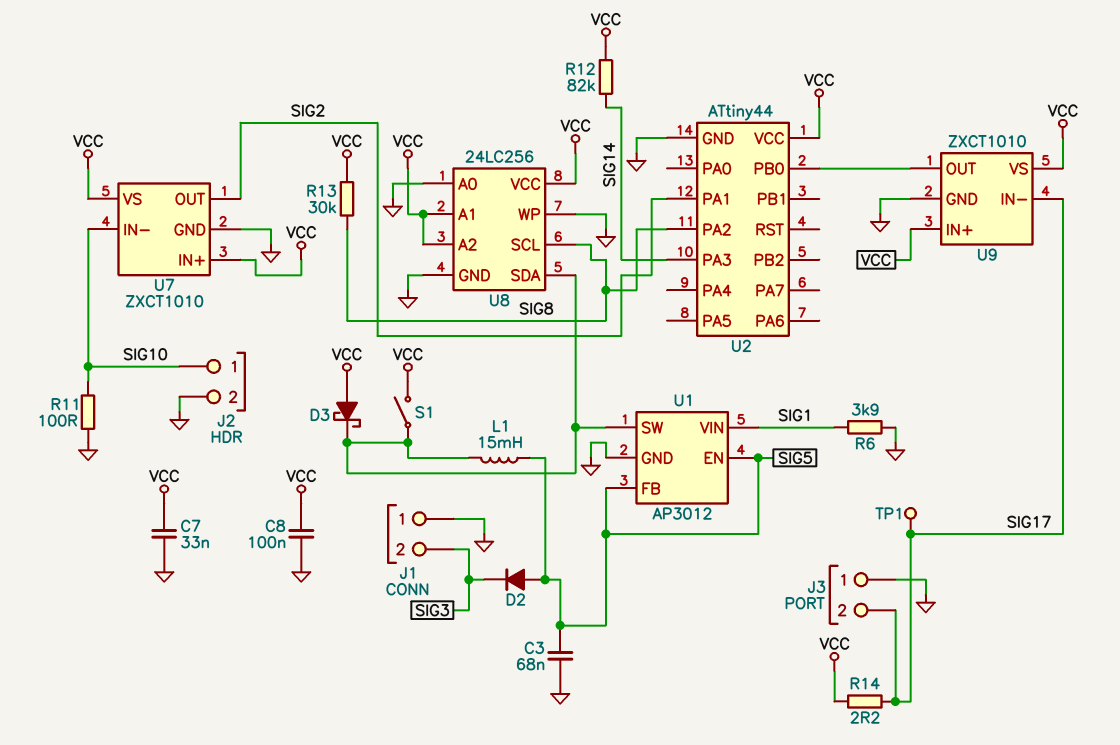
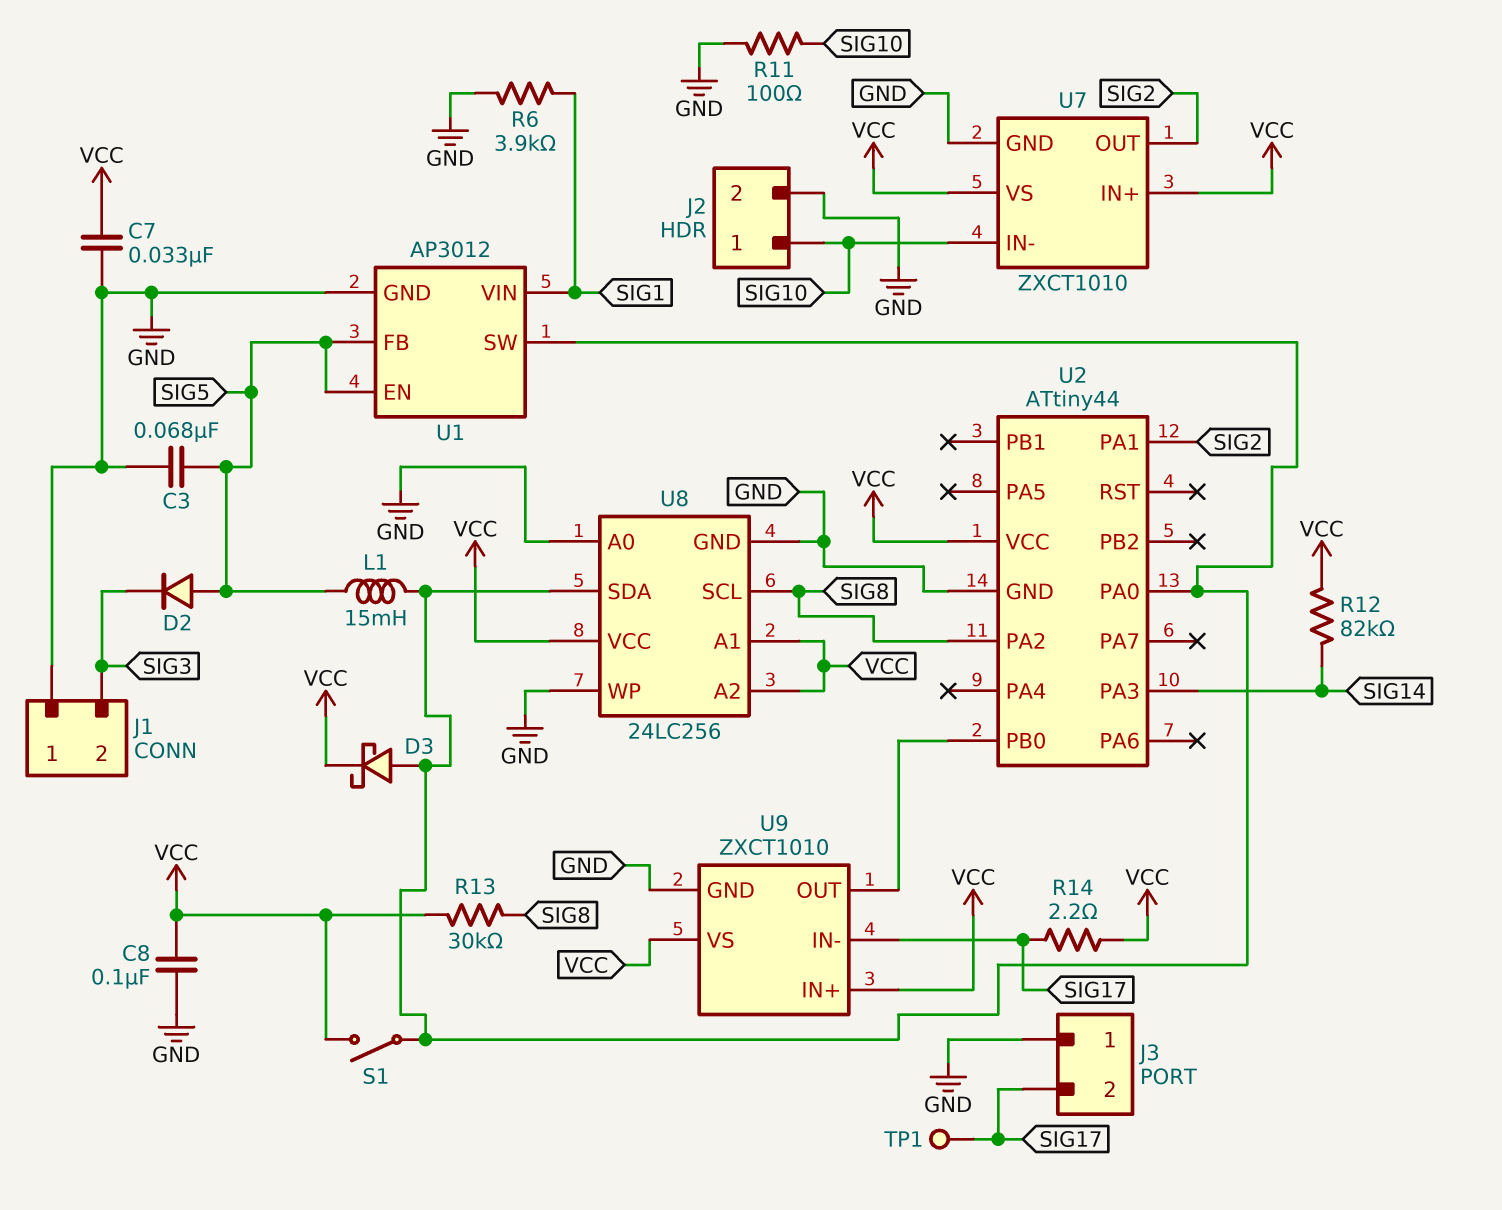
D3: schottky (A VCC, K U1/SW) -> schottky (A U1/SW, K VCC)
U2 pin PA0: none -> U1/SW

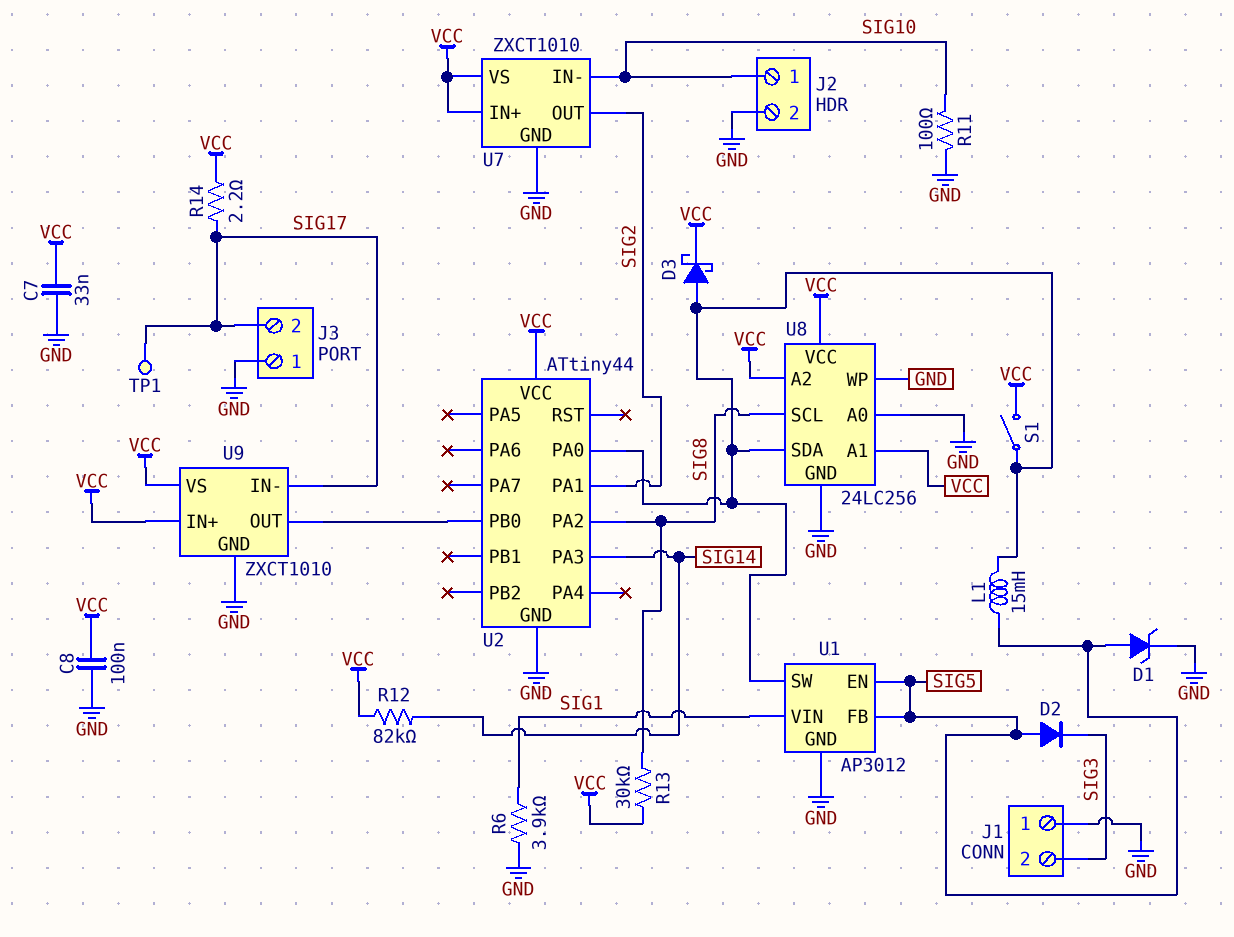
C3: 68nF (GND, SIG5) -> none
D1: none -> zener (A SIG5, K GND)

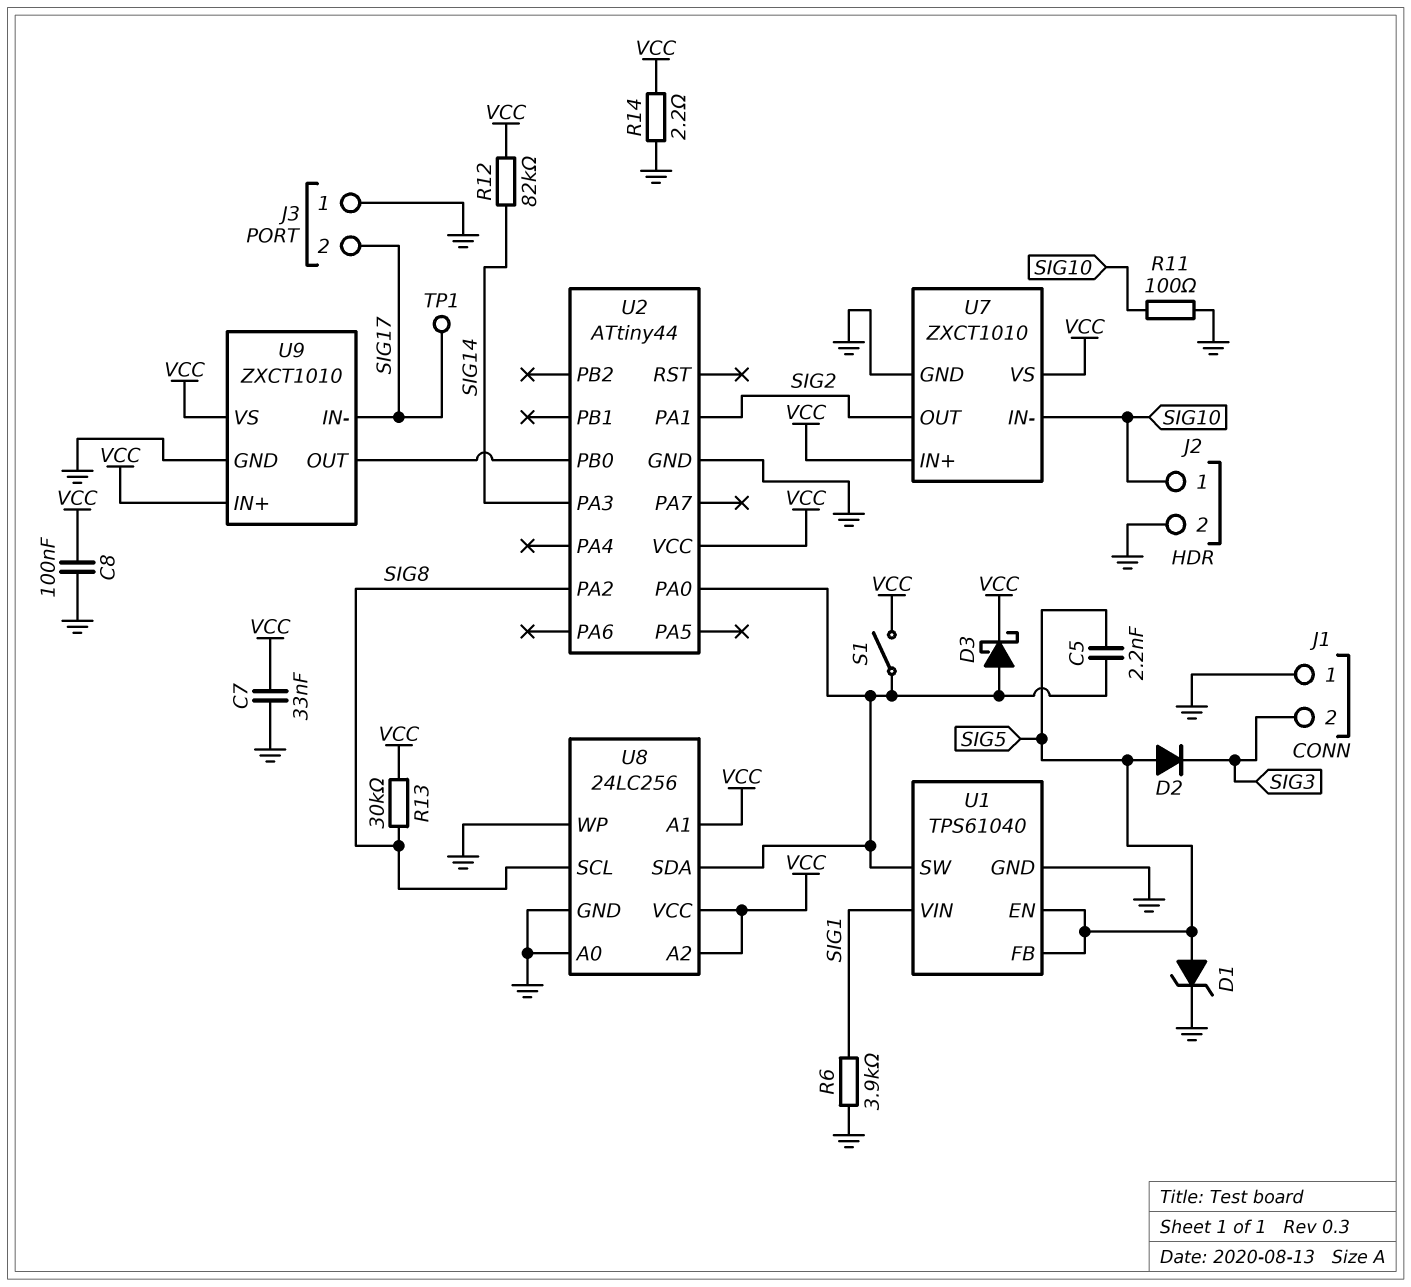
C5: none -> 2.2nF (SIG5, U1/SW)
L1: 15mH (SIG5, U1/SW) -> none
R14: 2.2 (SIG17, VCC) -> 2.2 (GND, VCC)
U1: AP3012 -> TPS61040

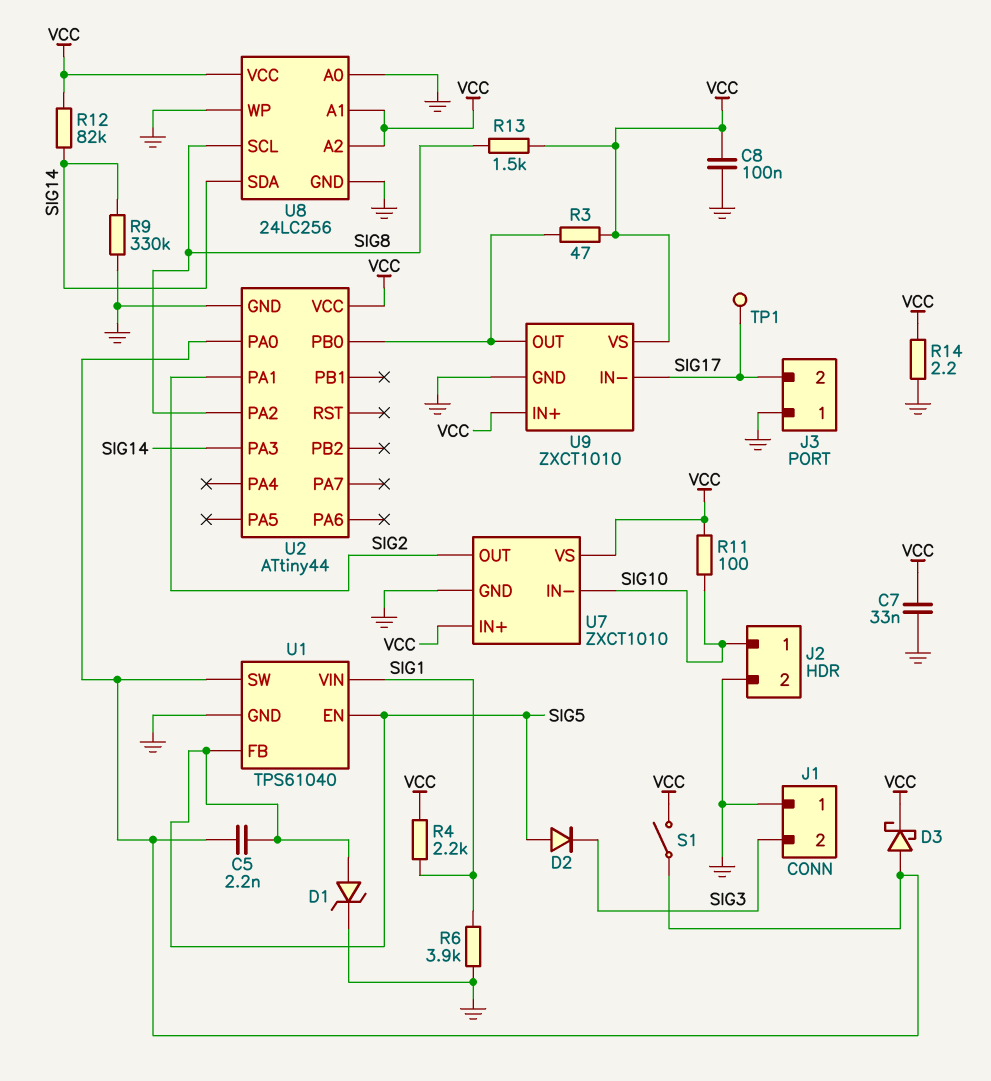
R3: none -> 47 (U2/PB0, VCC)
R4: none -> 2.2k (SIG1, VCC)
R9: none -> 330k (GND, SIG14)
R11: 100 (GND, SIG10) -> 100 (SIG10, VCC)
R13: 30k (SIG8, VCC) -> 1.5k (SIG8, VCC)
U8 pin SDA: U1/SW -> SIG14

